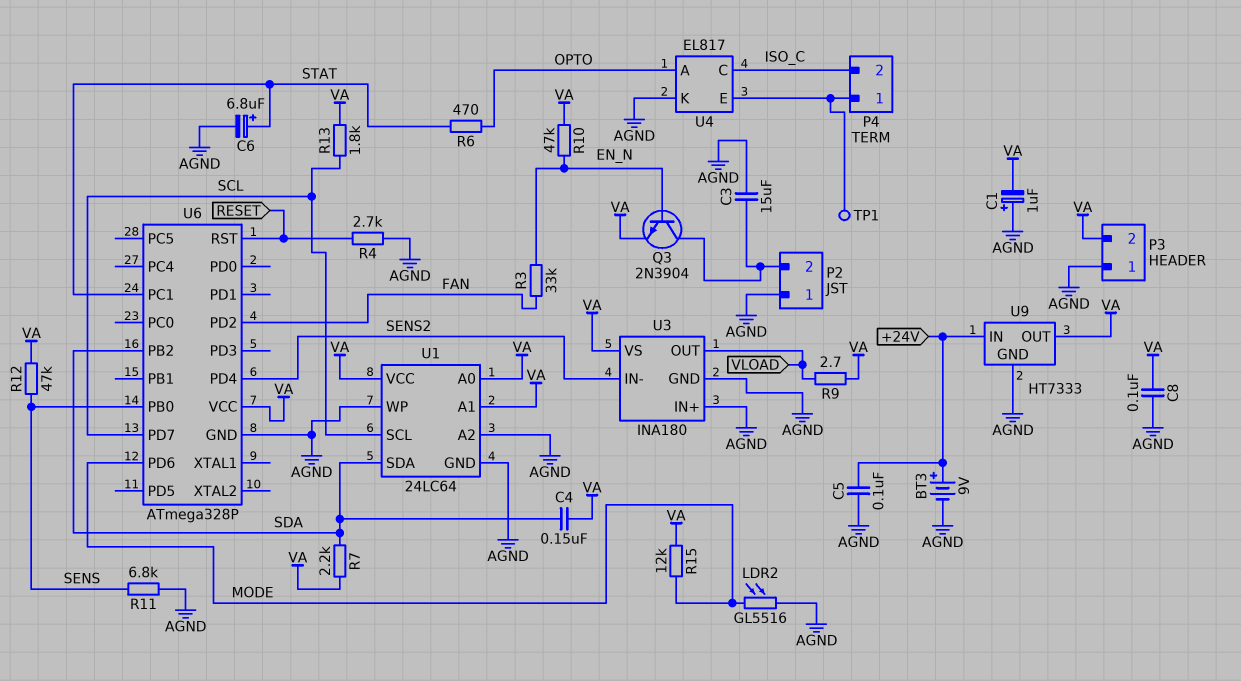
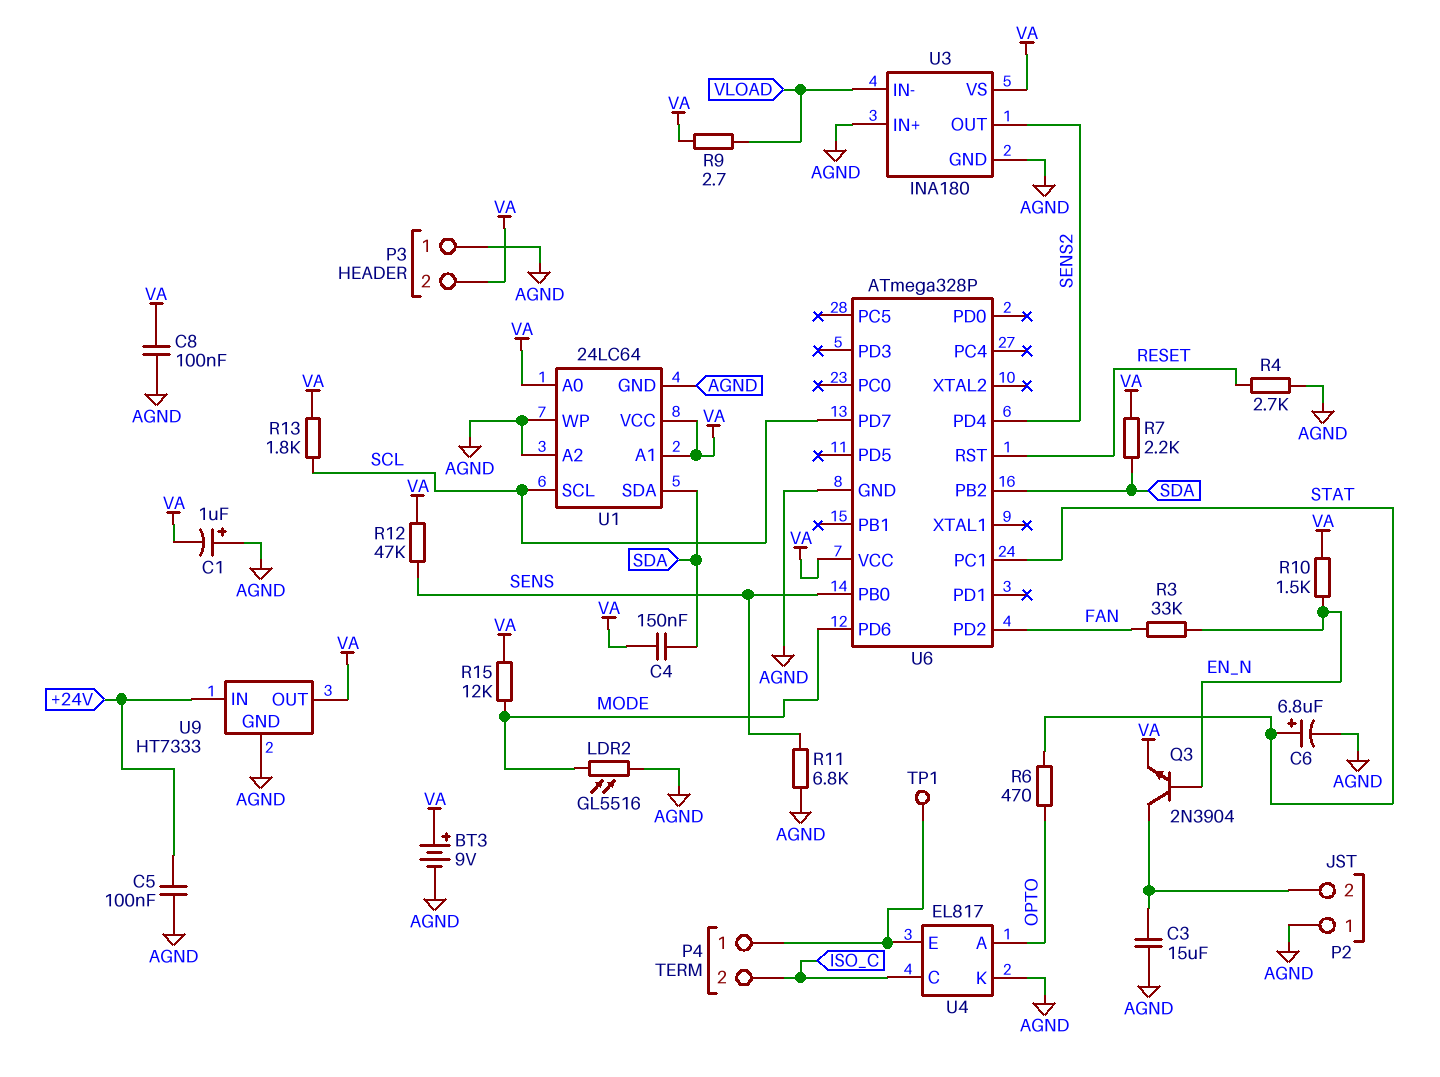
BT3: 9V (plus +24V, minus AGND) -> 9V (plus VA, minus AGND)
R10: 47k (EN_N, VA) -> 1.5k (EN_N, VA)
U3 pin IN-: SENS2 -> VLOAD
U3 pin OUT: VLOAD -> SENS2

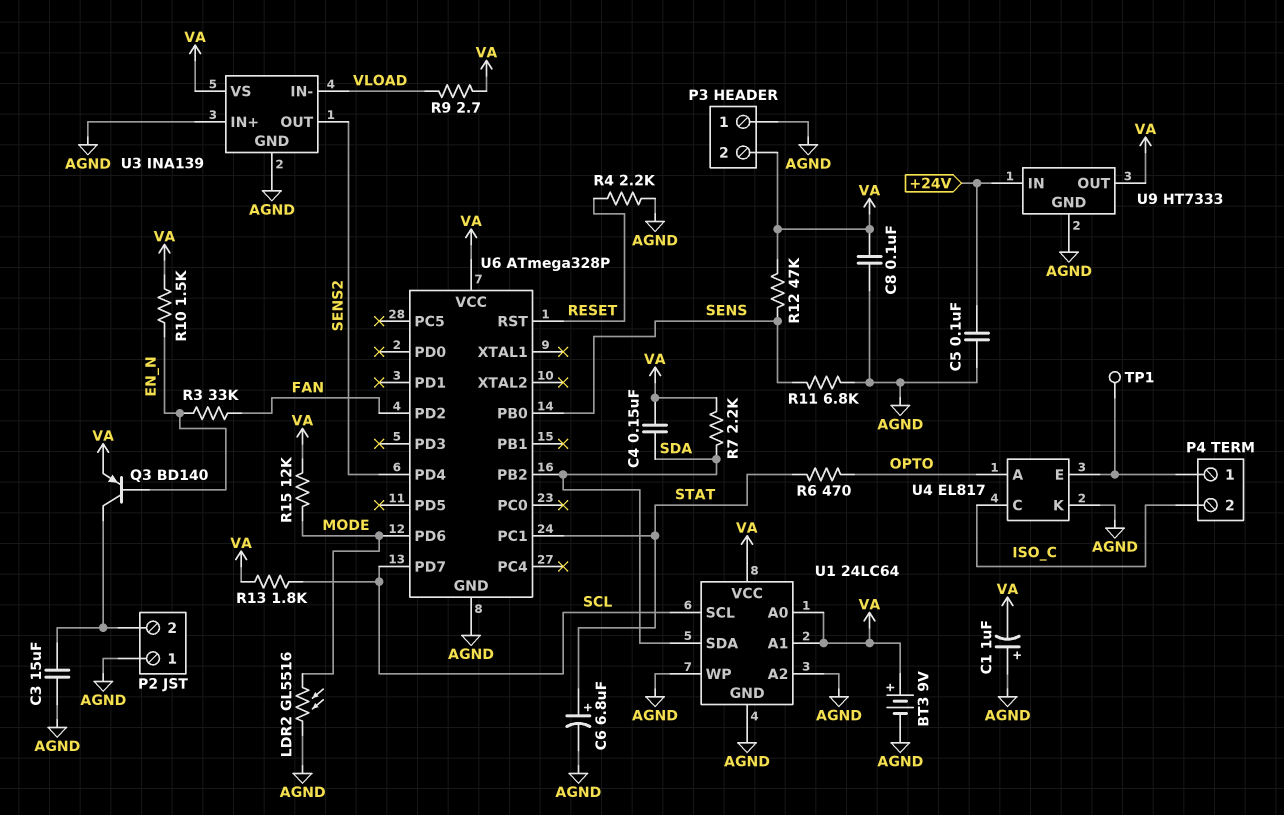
Q3: NPN 2N3904 (B EN_N, C P2/2, E VA) -> PNP BD140 (B EN_N, C P2/2, E VA)
R4: 2.7k (AGND, RESET) -> 2.2k (AGND, RESET)
U3: INA180 -> INA139

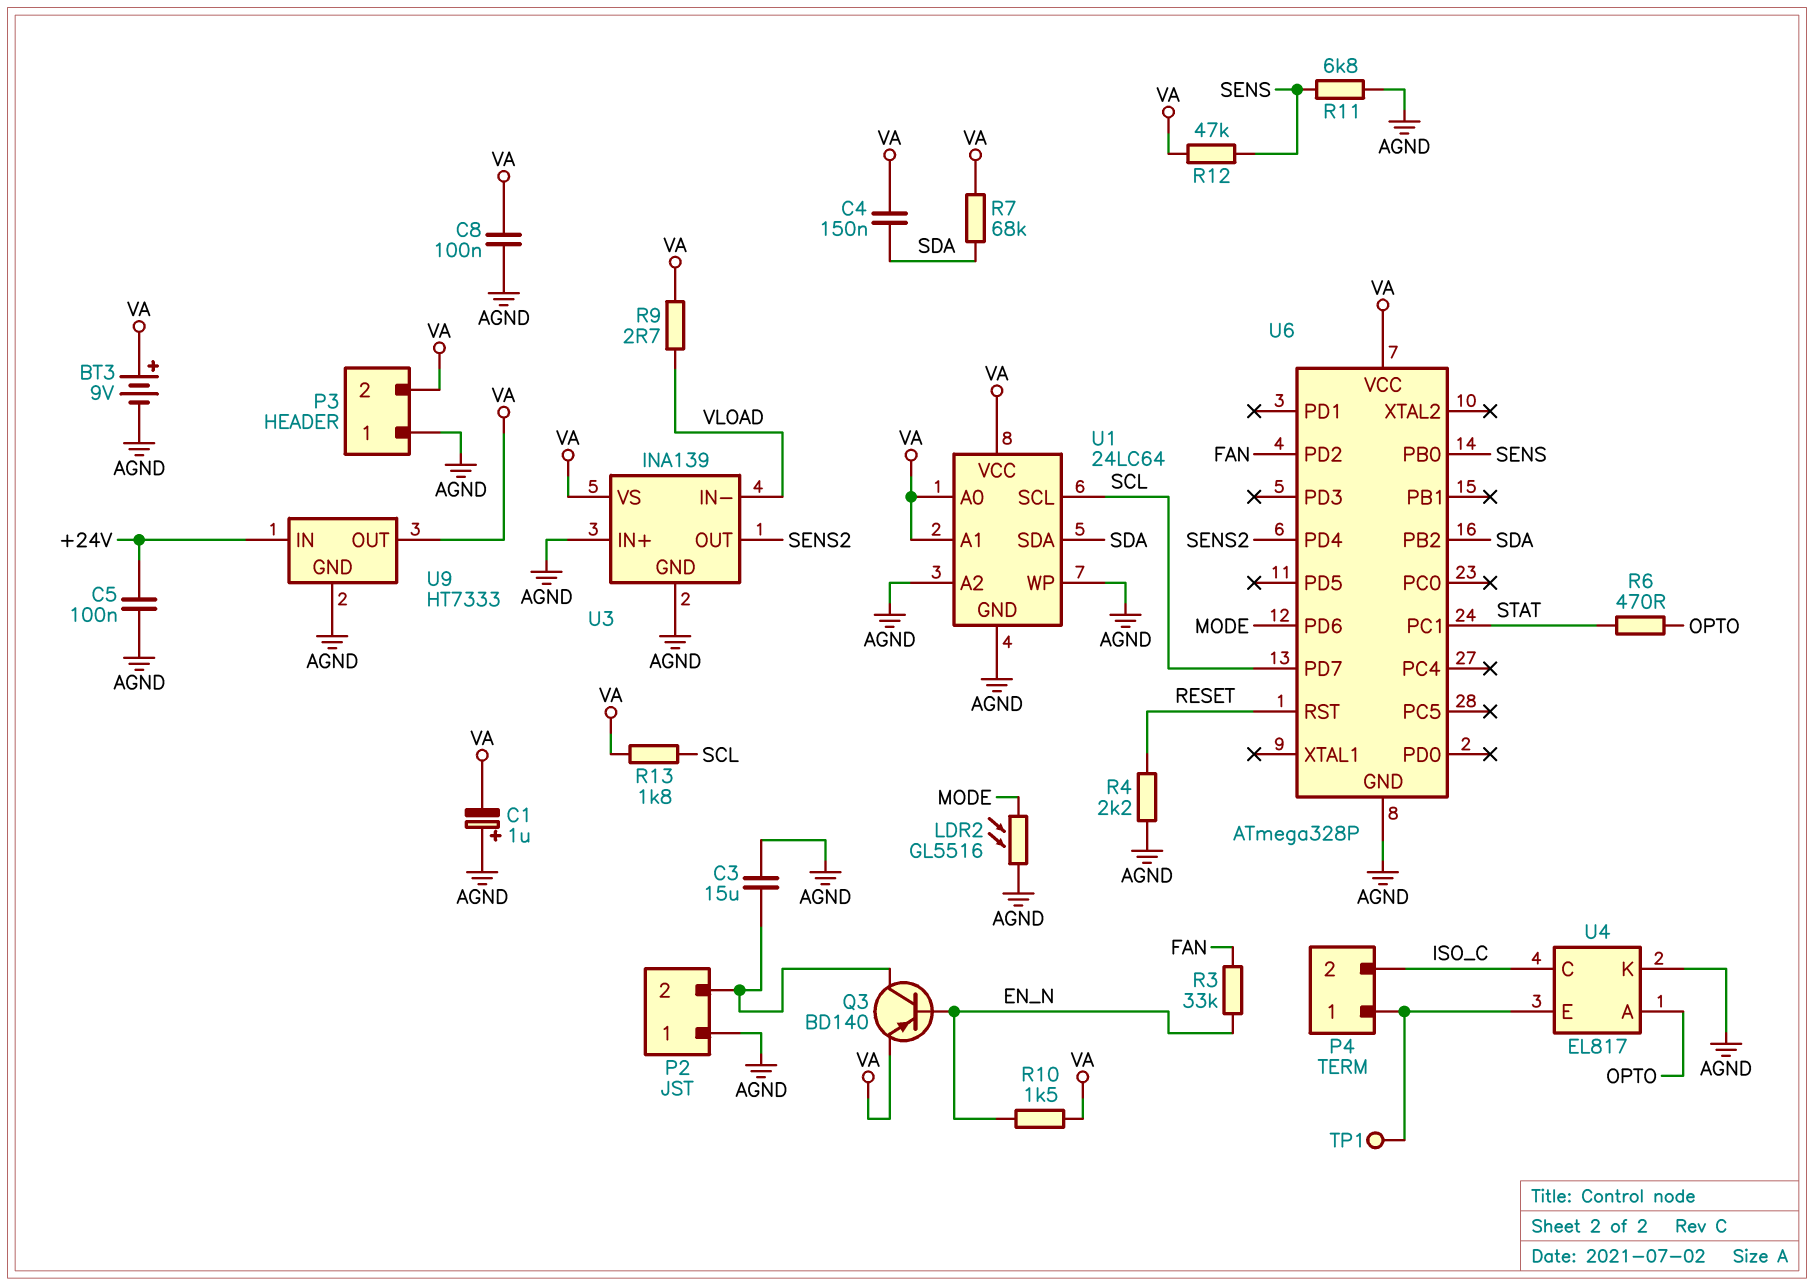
C6: 6.8uF (plus STAT, minus AGND) -> none
R7: 2.2k (SDA, VA) -> 68k (SDA, VA)
R15: 12k (MODE, VA) -> none

